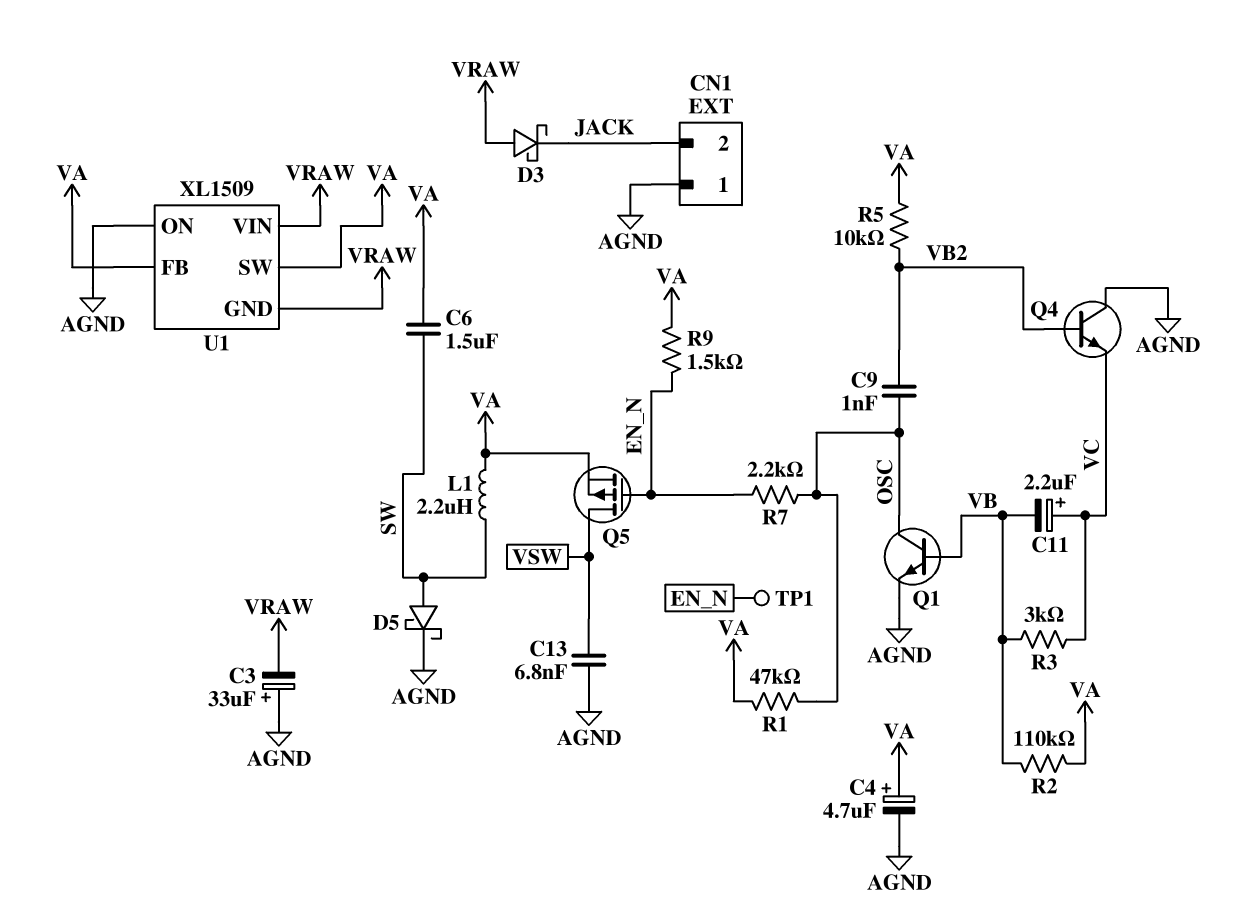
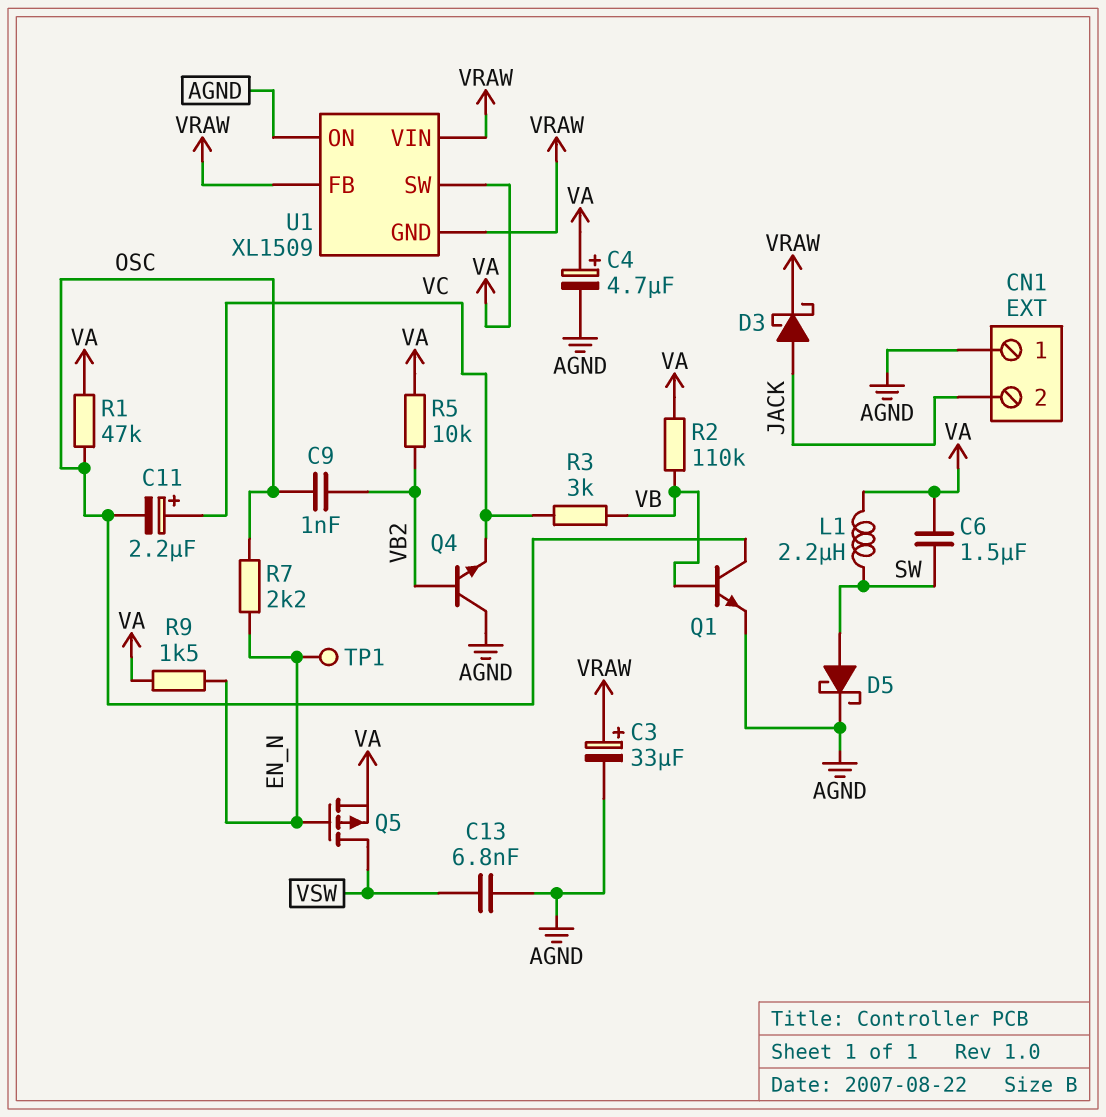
C3: 33uF (plus AGND, minus VRAW) -> 33uF (plus VRAW, minus AGND)
C11: 2.2uF (plus VC, minus VB) -> 2.2uF (plus VC, minus OSC)
D3: schottky (A VRAW, K JACK) -> schottky (A JACK, K VRAW)
U1 pin FB: VA -> VRAW

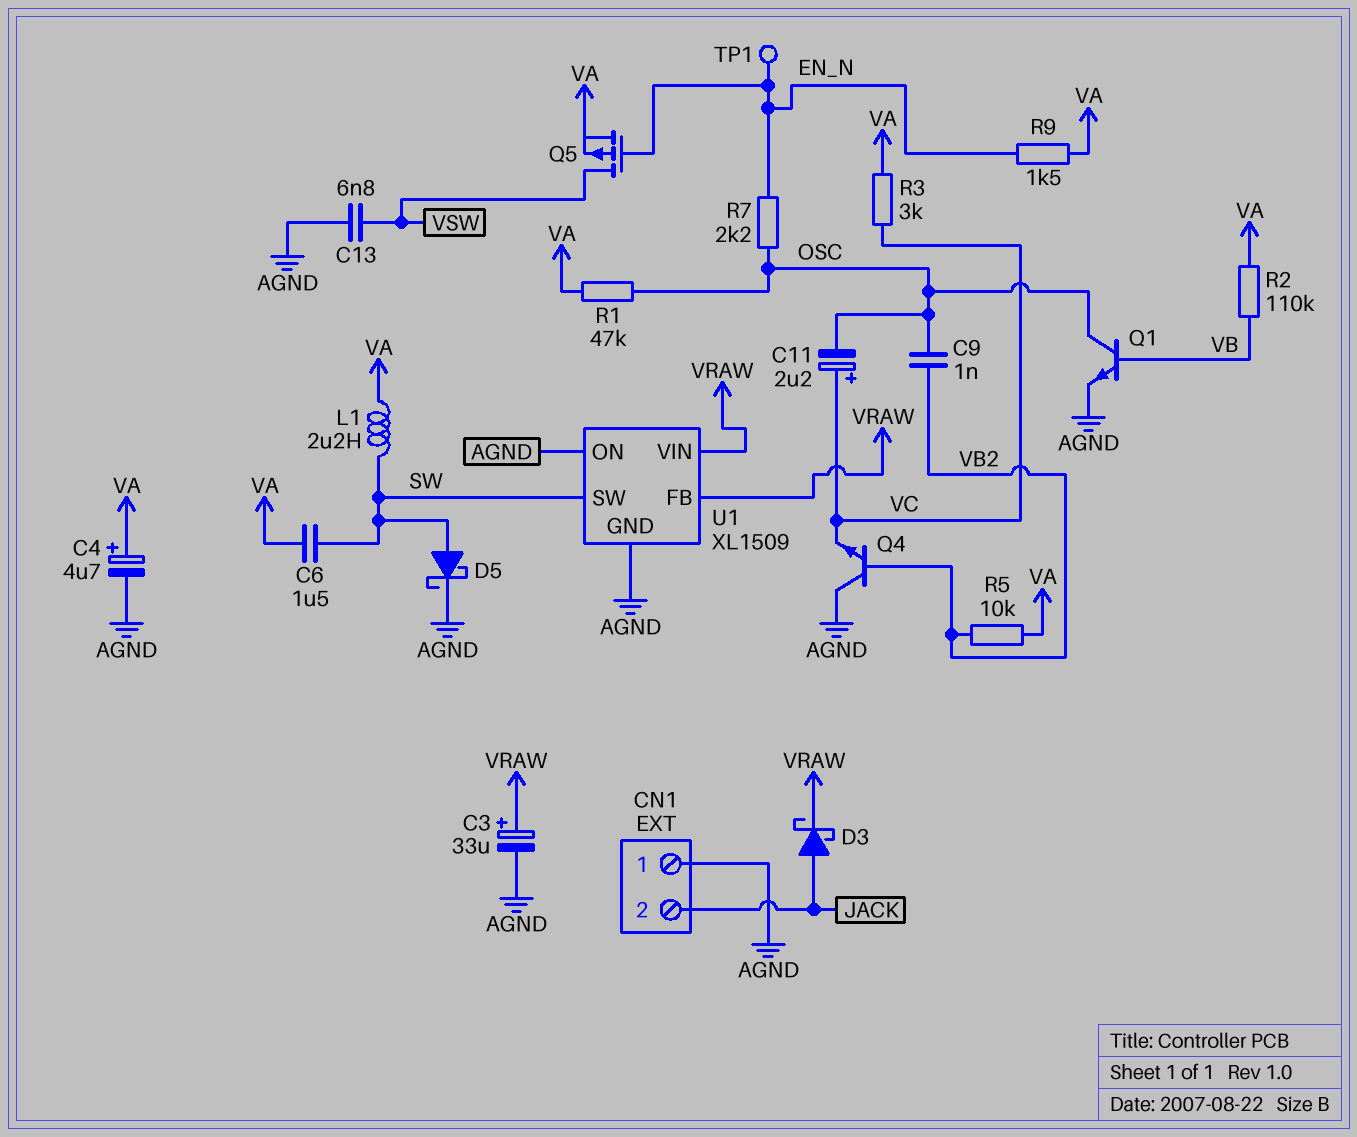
R3: 3k (VB, VC) -> 3k (VA, VC)
U1 pin GND: VRAW -> AGND
U1 pin SW: VA -> SW

